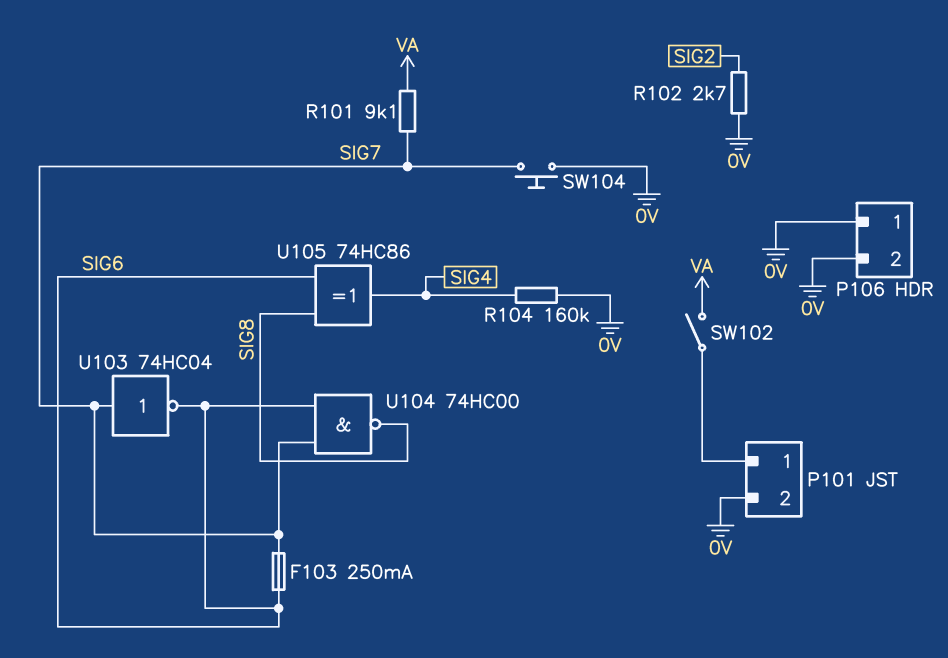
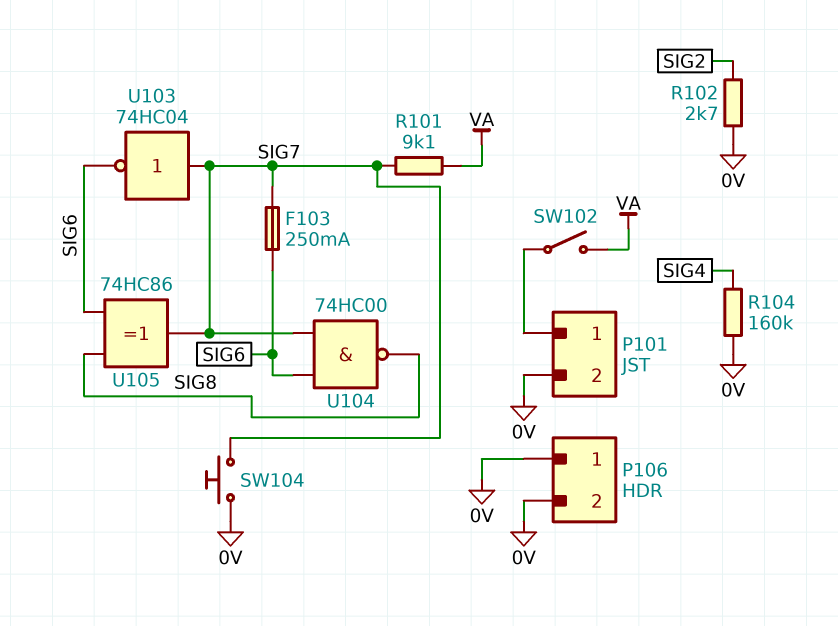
U105: XOR 74HC86 (in SIG6, in SIG8, out SIG4) -> XOR 74HC86 (in SIG6, in SIG8, out SIG7)

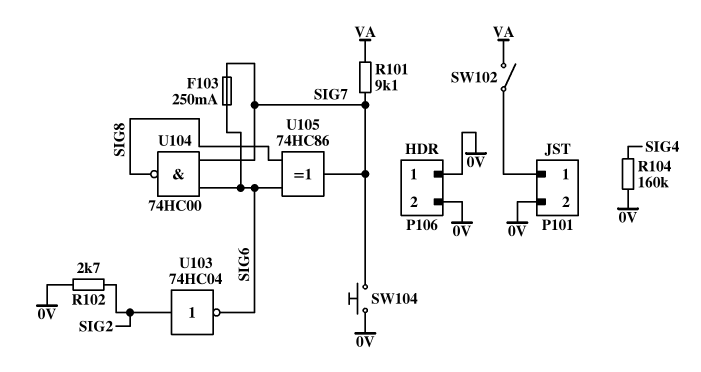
U103: NOT 74HC04 (in SIG7, out SIG6) -> NOT 74HC04 (in SIG2, out SIG6)

